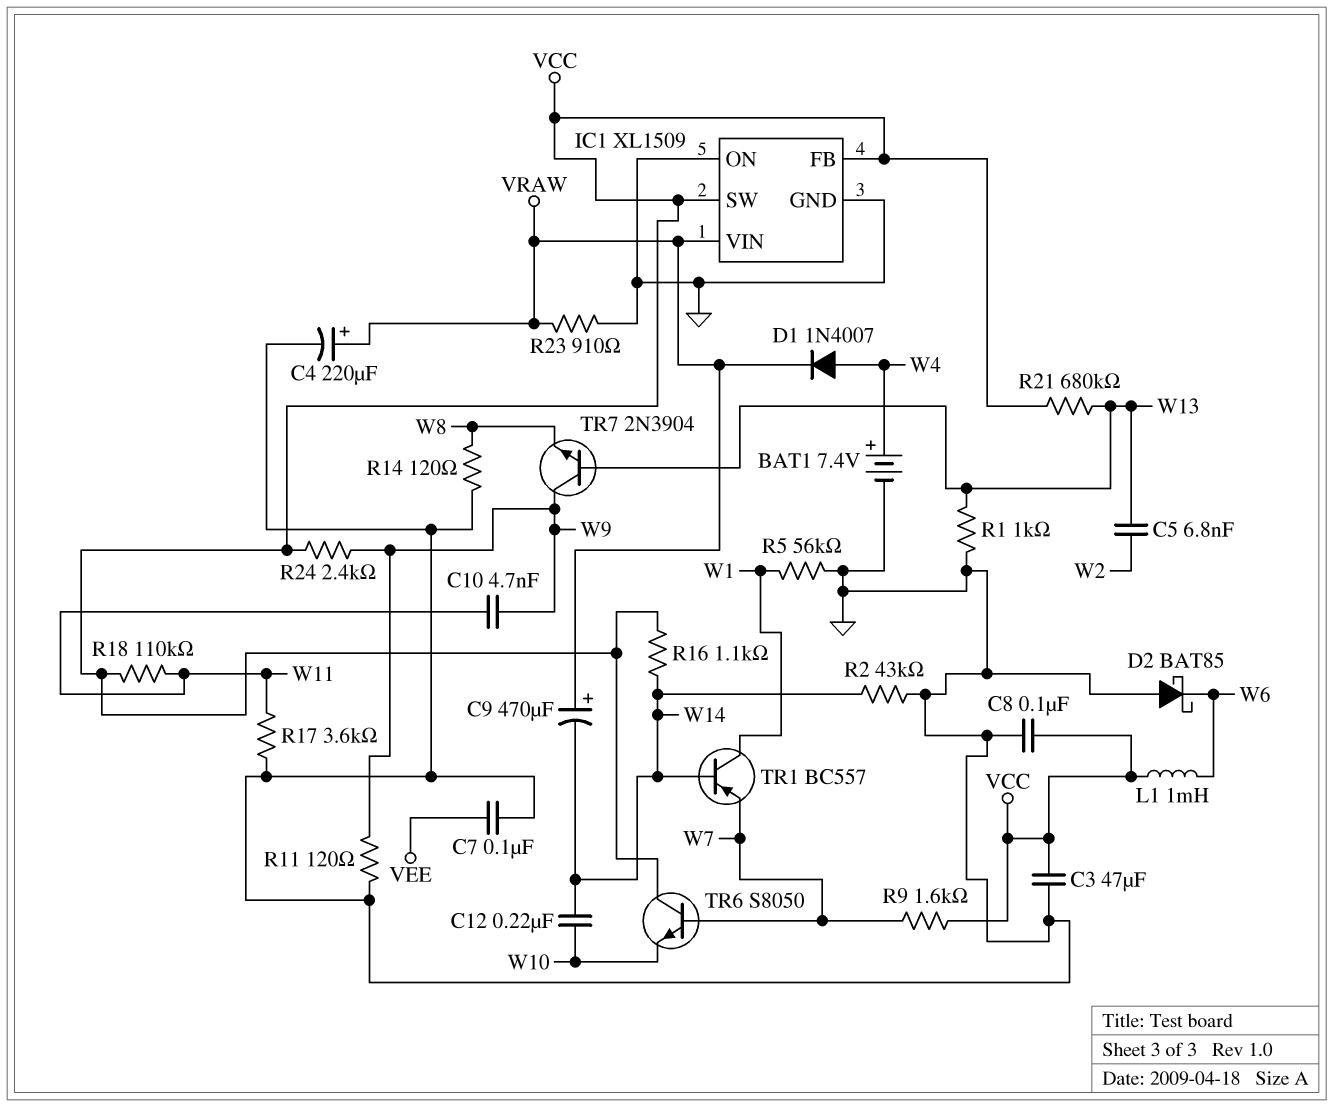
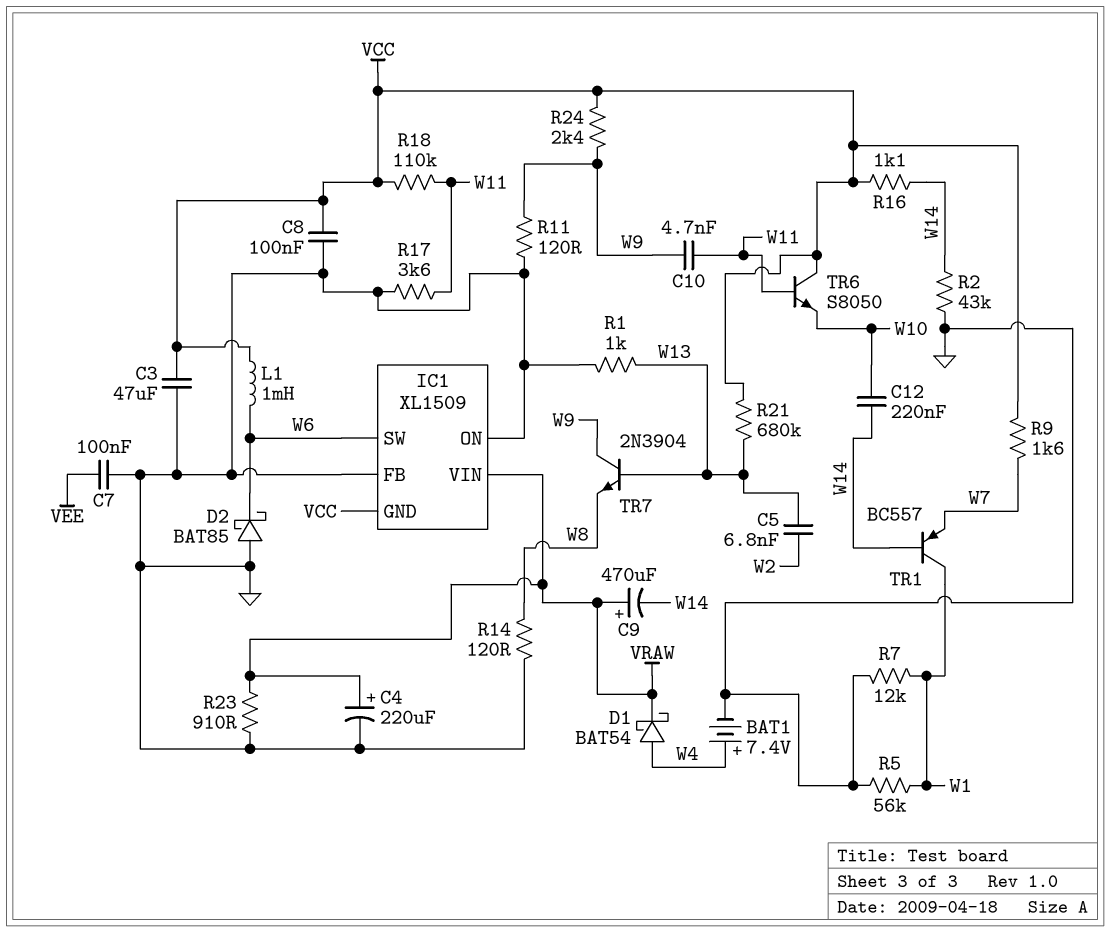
D1: diode 1N4007 (A W4, K VRAW) -> schottky BAT54 (A W4, K VRAW)
IC1 pin FB: VCC -> GND
IC1 pin GND: GND -> VCC
IC1 pin SW: VCC -> W6
R7: none -> 12k (GND, W1)
TR6: NPN S8050 (B W7, C VCC, E W10) -> NPN S8050 (B W11, C VCC, E W10)

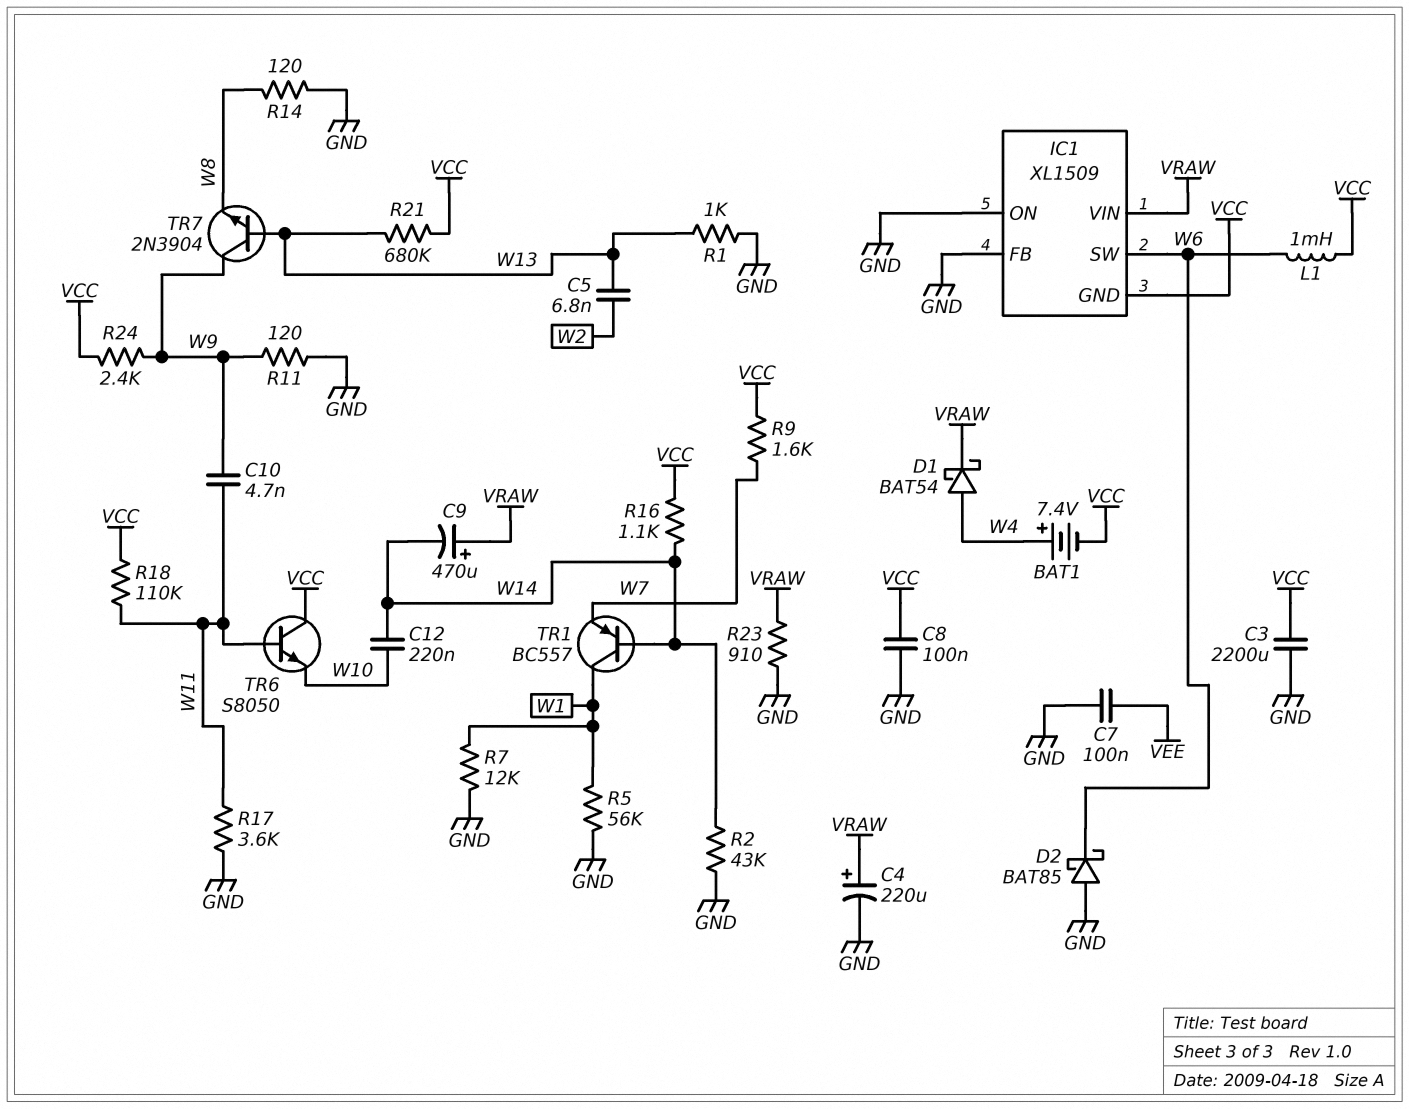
BAT1: 7.4V (plus W4, minus GND) -> 7.4V (plus W4, minus VCC)
C3: 47uF (GND, VCC) -> 2200uF (GND, VCC)

